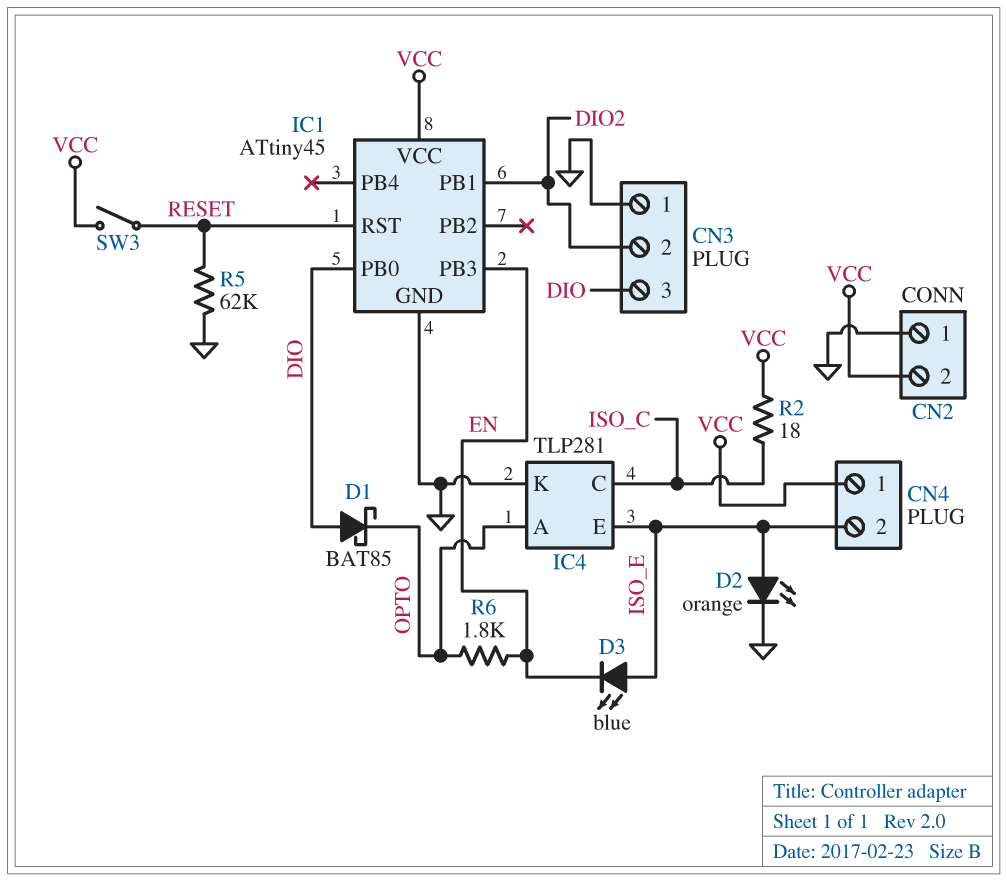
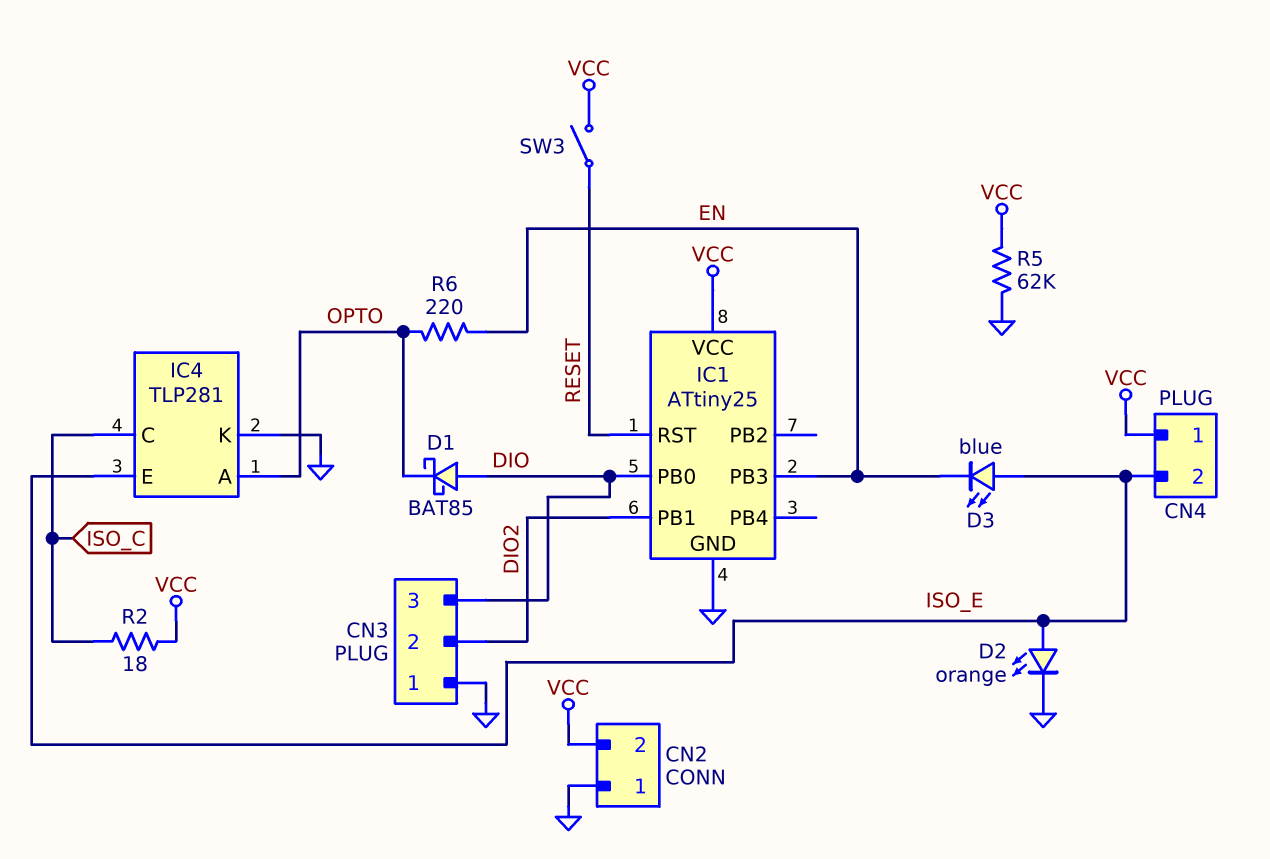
IC1: ATtiny45 -> ATtiny25
R5: 62k (GND, RESET) -> 62k (GND, VCC)
R6: 1.8k (EN, OPTO) -> 220 (EN, OPTO)

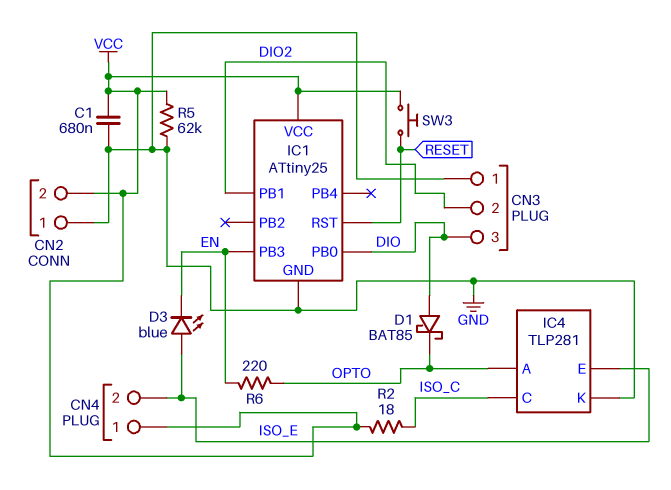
C1: none -> 680nF (GND, VCC)
D2: LED orange (A ISO_E, K GND) -> none
SW3: switch (RESET, VCC) -> button (RESET, VCC)

